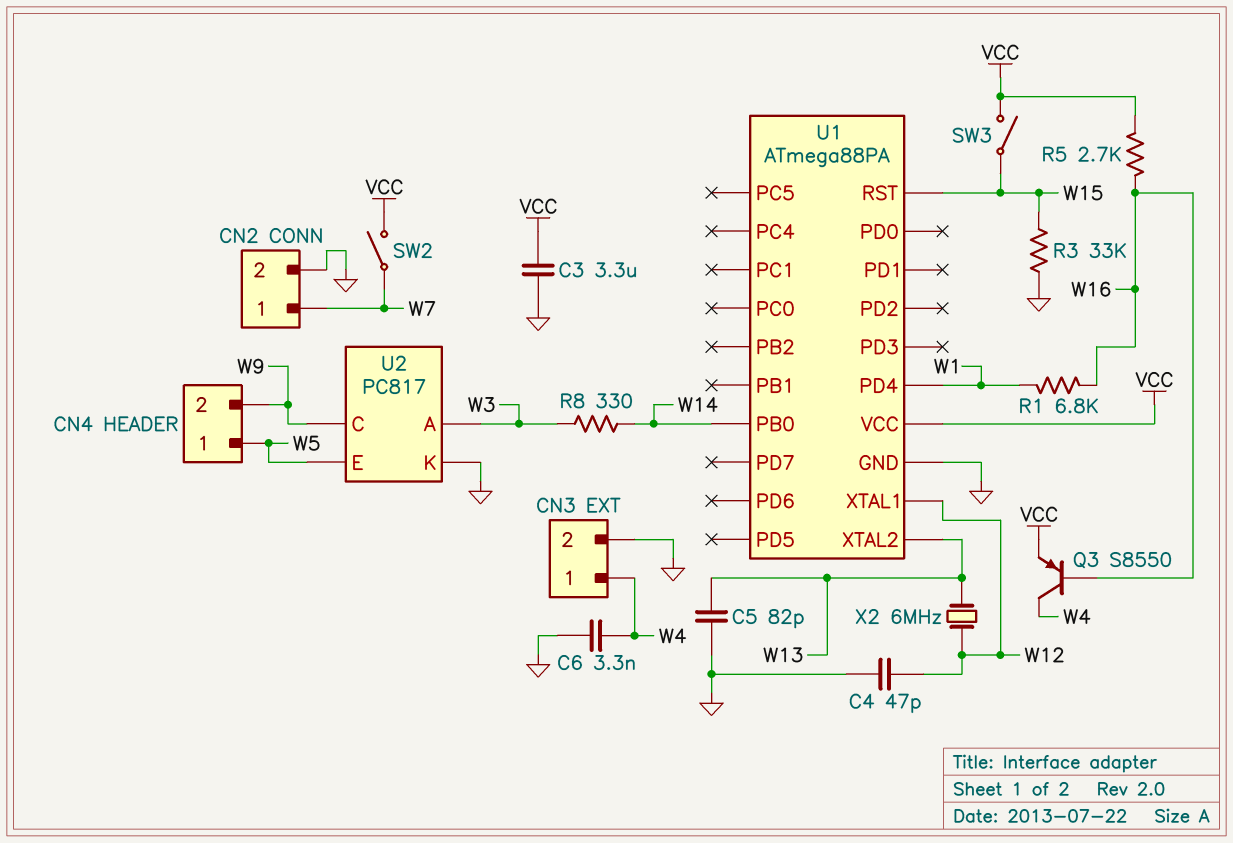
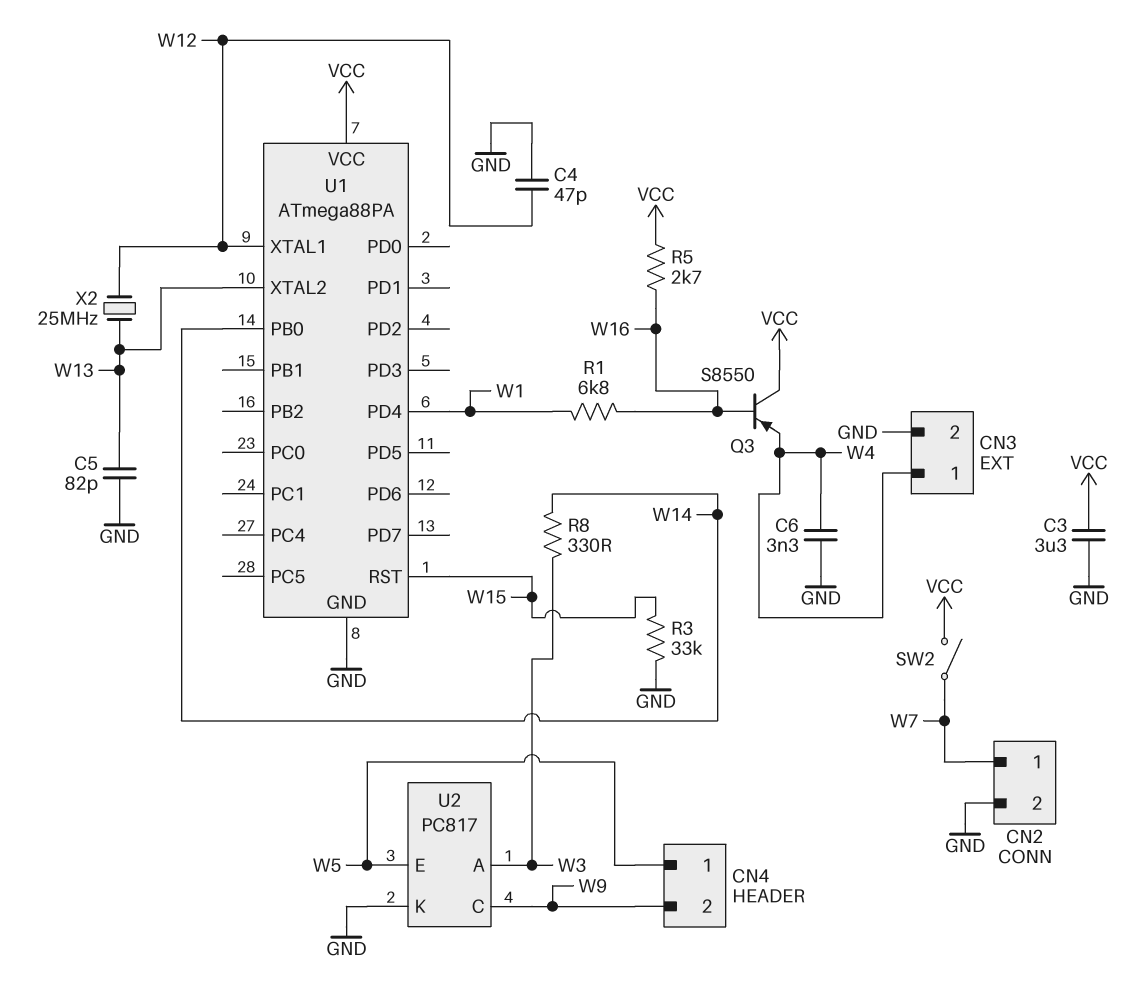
Q3: PNP S8550 (B W16, C W4, E VCC) -> PNP S8550 (B W16, C VCC, E W4)
SW3: switch (VCC, W15) -> none
X2: 6MHz (W12, W13) -> 25MHz (W12, W13)

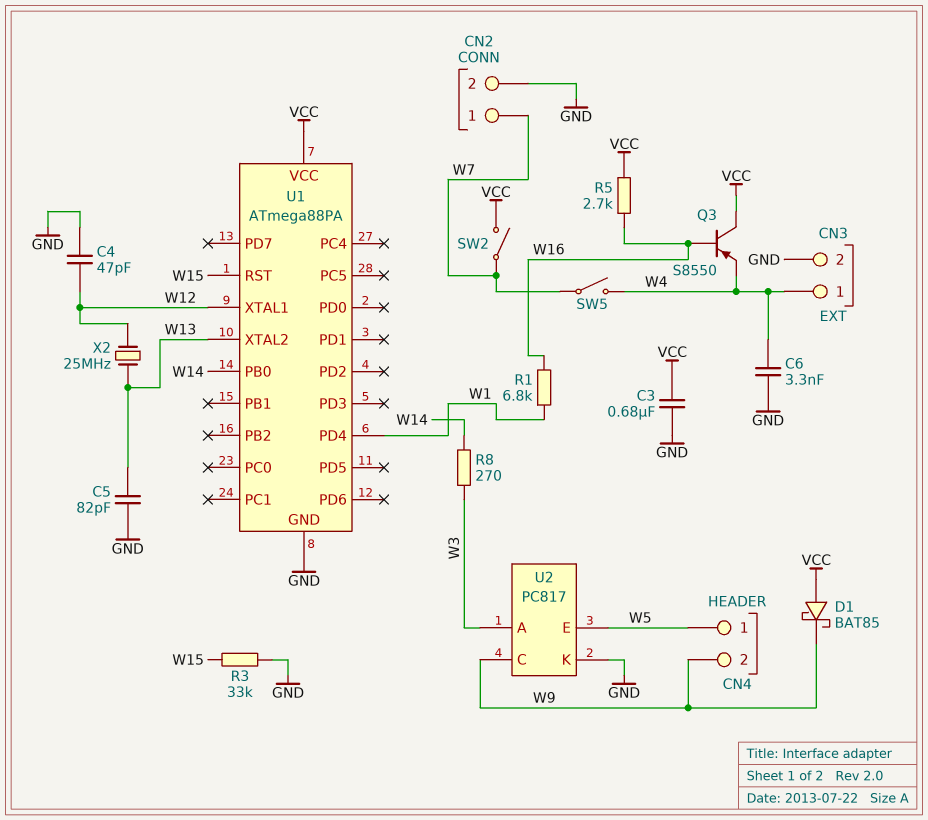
C3: 3.3uF (GND, VCC) -> 680nF (GND, VCC)
D1: none -> schottky BAT85 (A VCC, K W9)
R8: 330 (W3, W14) -> 270 (W3, W14)
SW5: none -> switch (W4, W7)

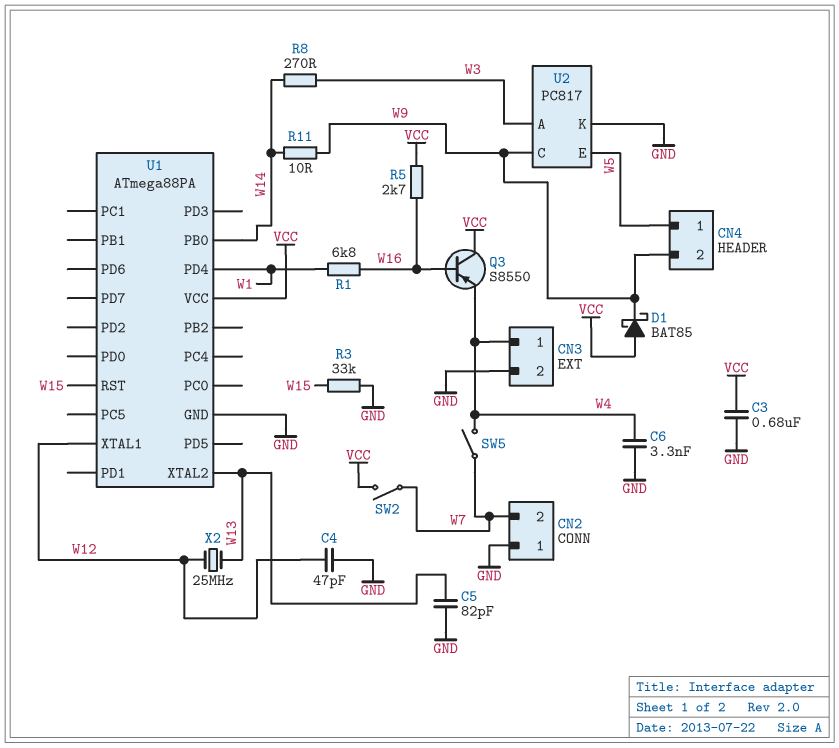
CN2 pin 1: W7 -> GND
CN2 pin 2: GND -> W7
R11: none -> 10 (W9, W14)

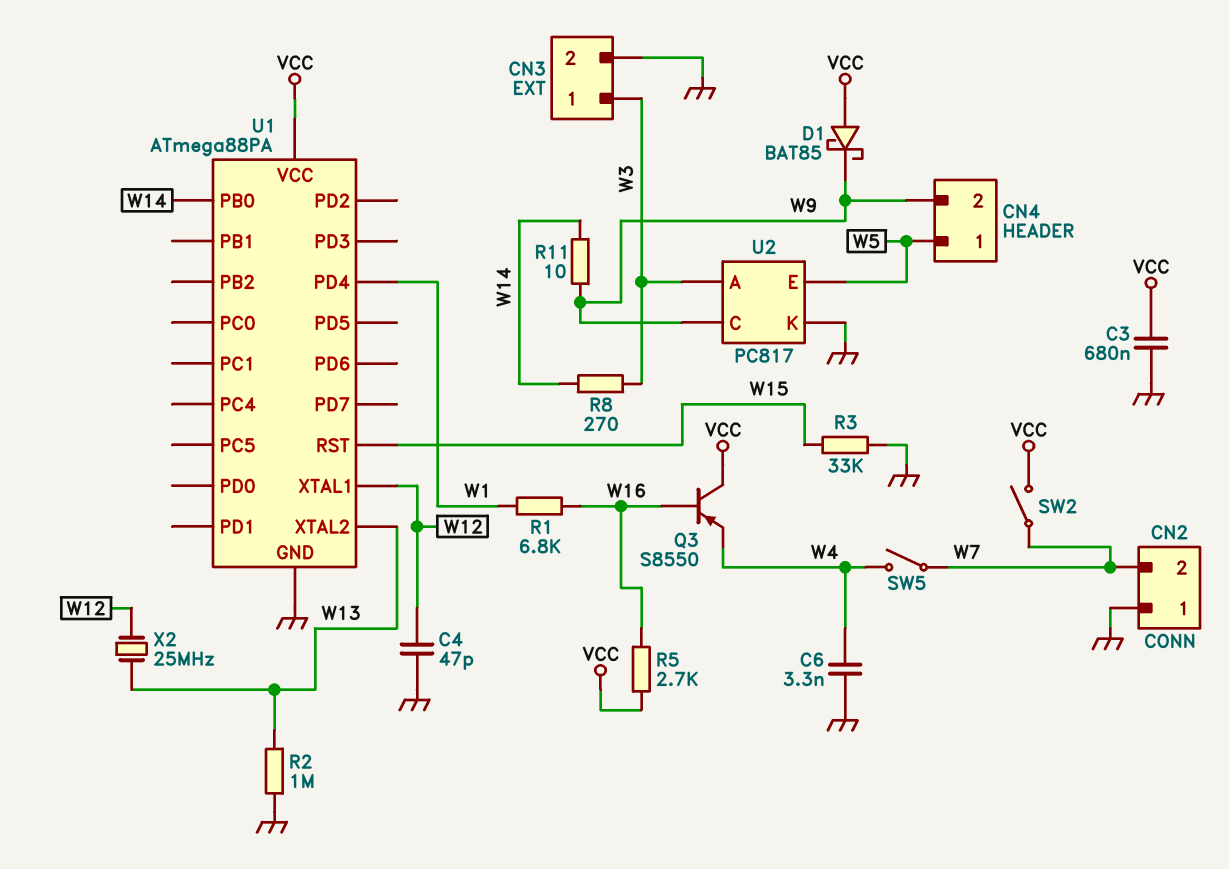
C5: 82pF (GND, W13) -> none
CN3 pin 1: W4 -> W3
R2: none -> 1M (GND, W13)

